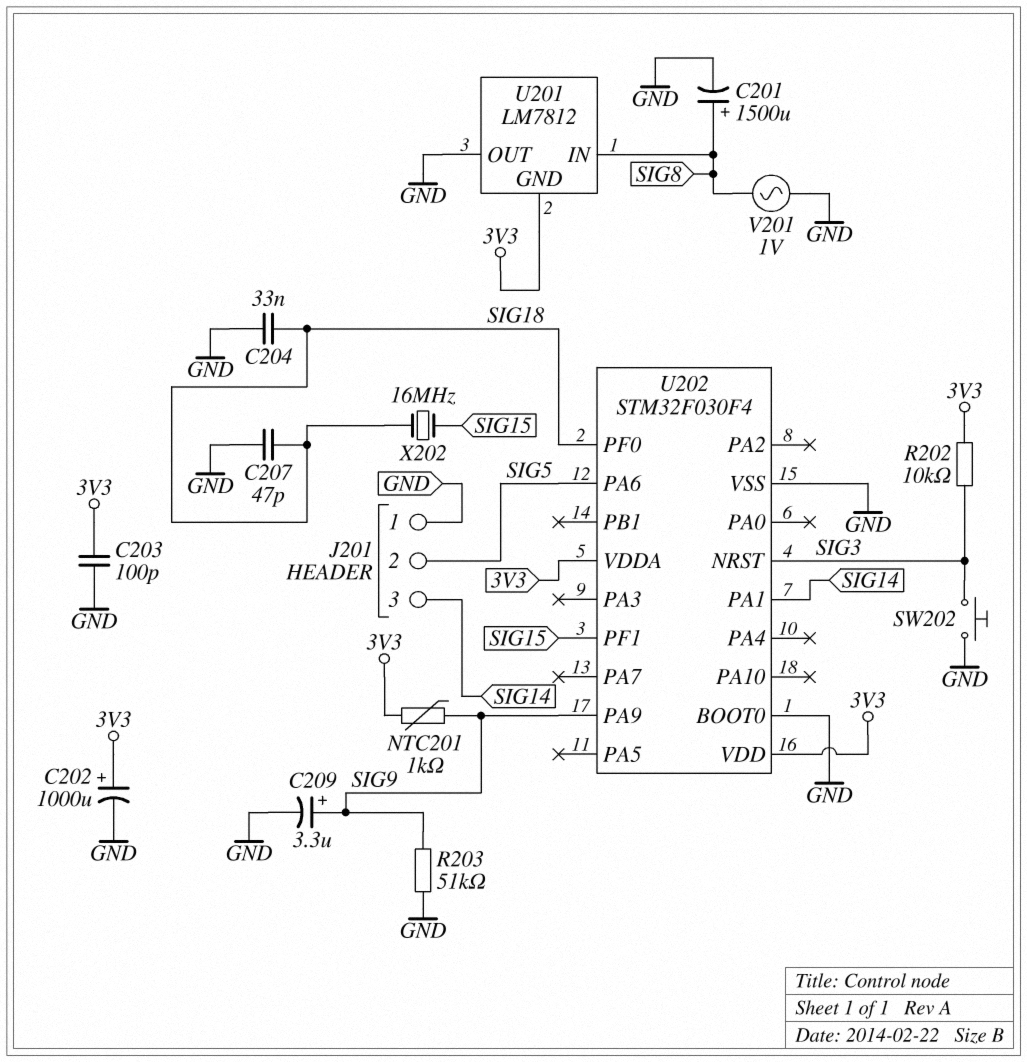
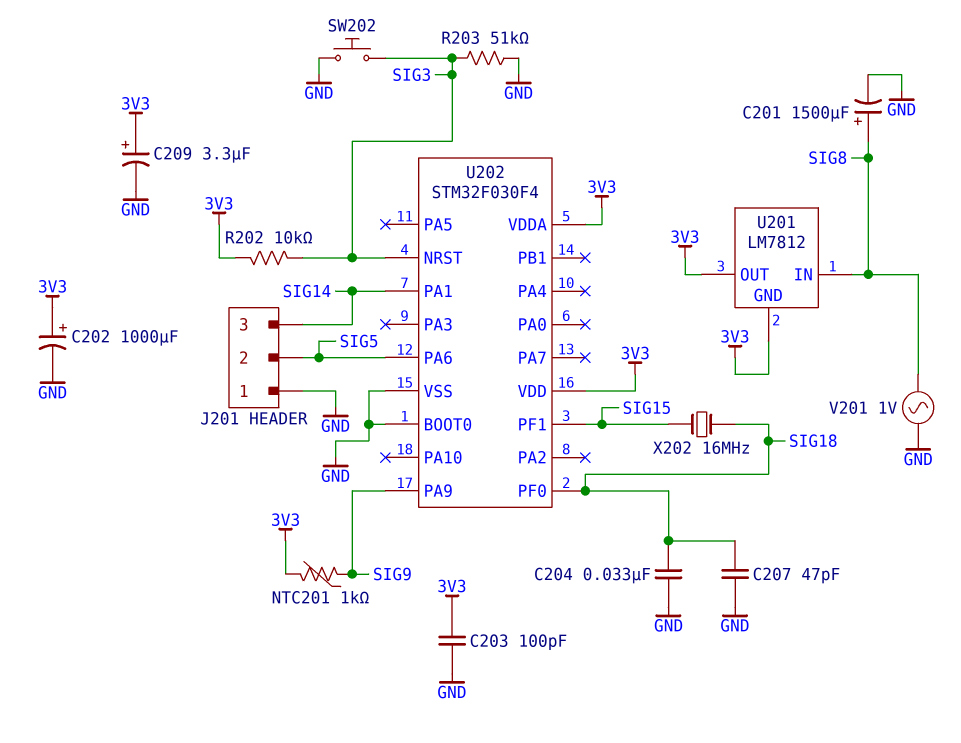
C209: 3.3uF (plus SIG9, minus GND) -> 3.3uF (plus 3V3, minus GND)
R203: 51k (GND, SIG9) -> 51k (GND, SIG3)
U201 pin OUT: GND -> 3V3

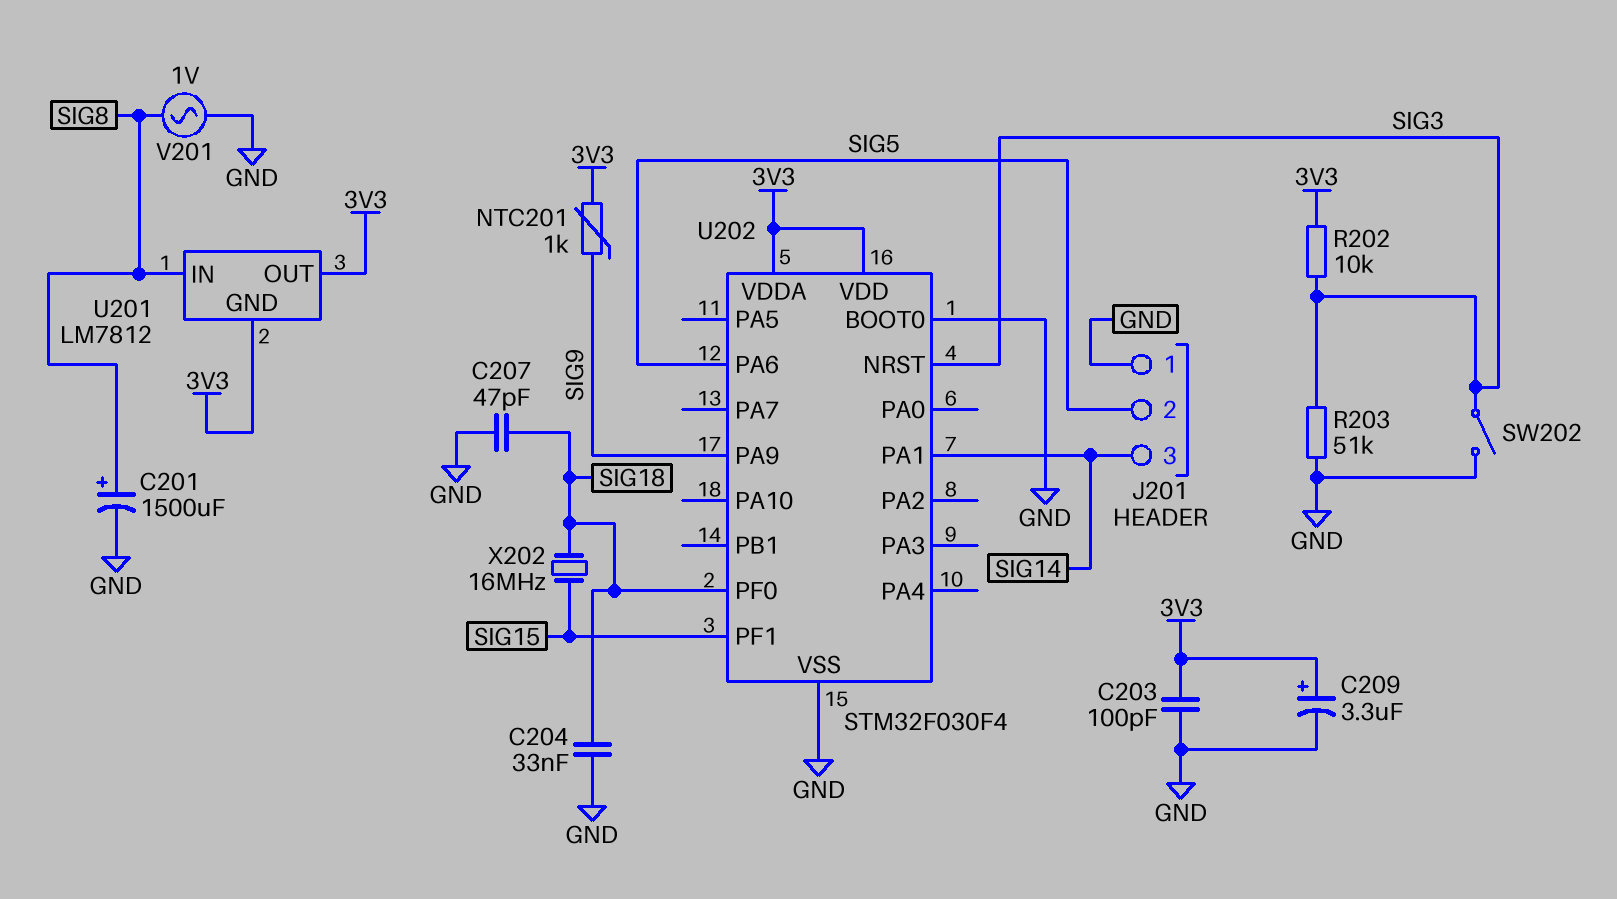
C202: 1000uF (plus 3V3, minus GND) -> none
SW202: button (GND, SIG3) -> switch (GND, SIG3)

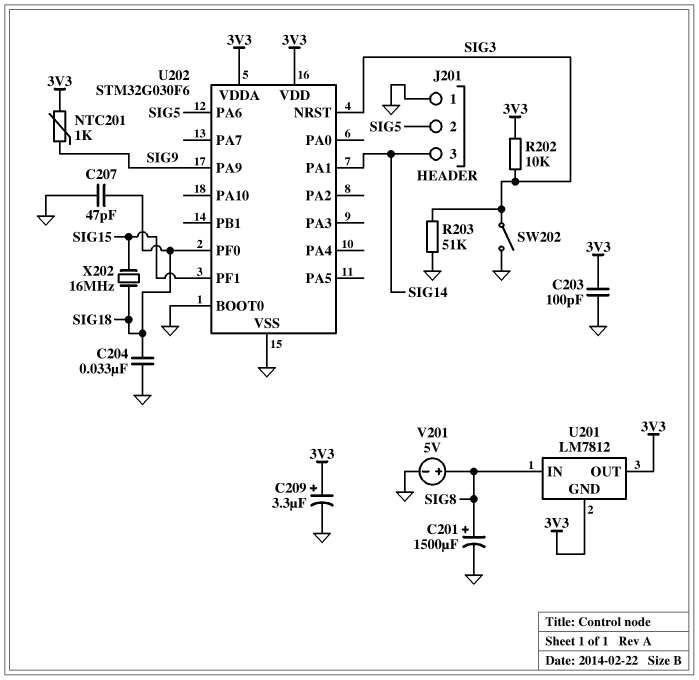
U202: STM32F030F4 -> STM32G030F6
V201: AC 1V (GND, SIG8) -> 5V (plus SIG8, minus GND)

